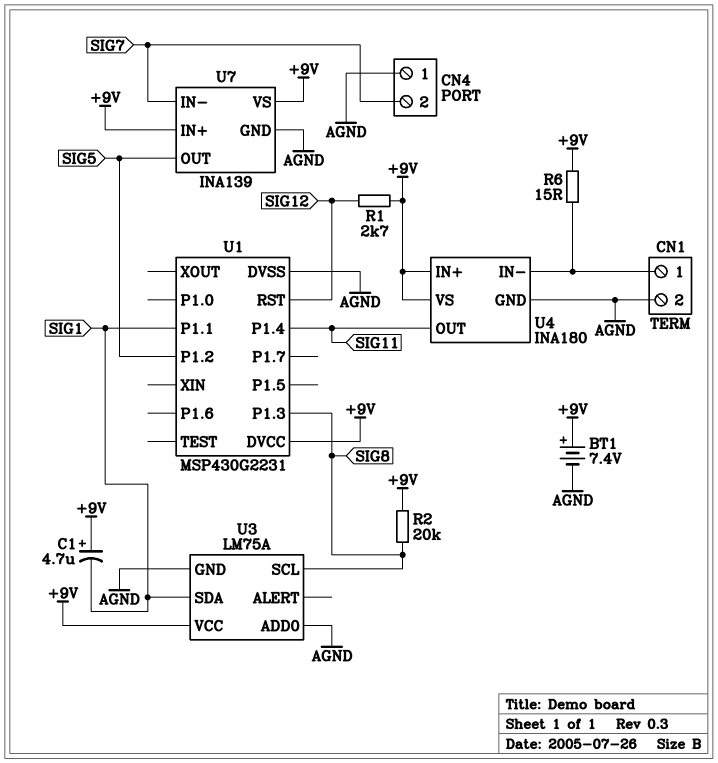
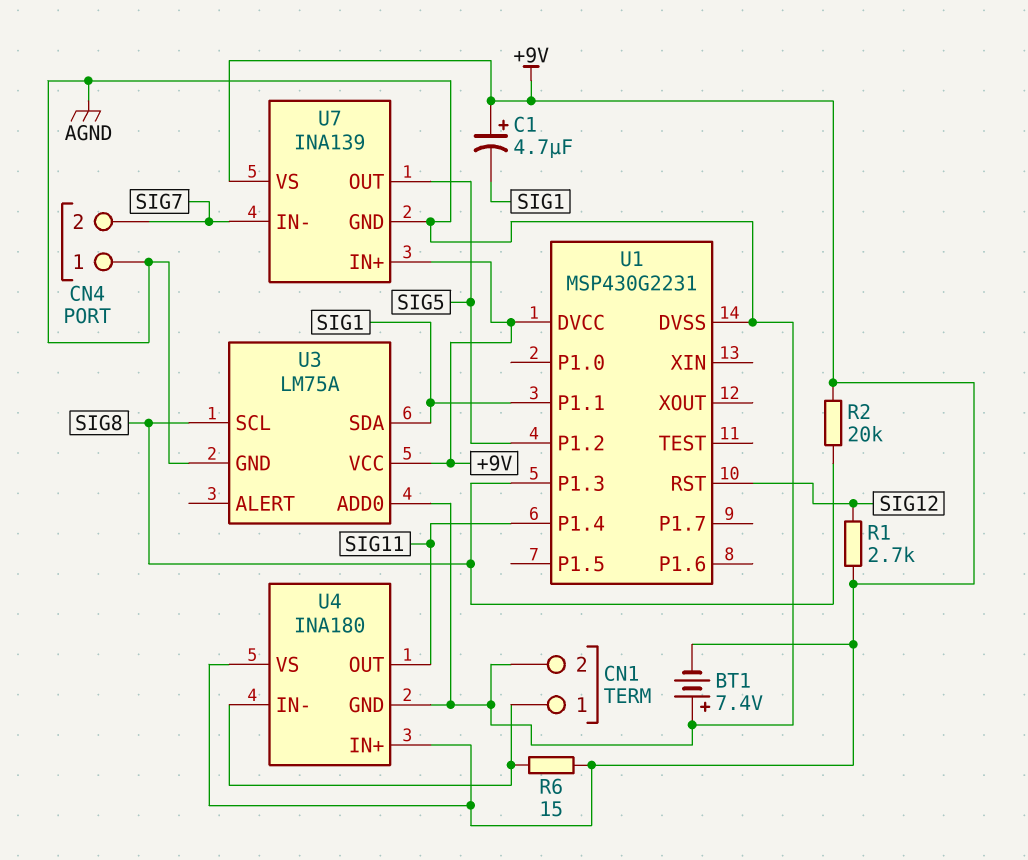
BT1: 7.4V (plus +9V, minus AGND) -> 7.4V (plus AGND, minus +9V)

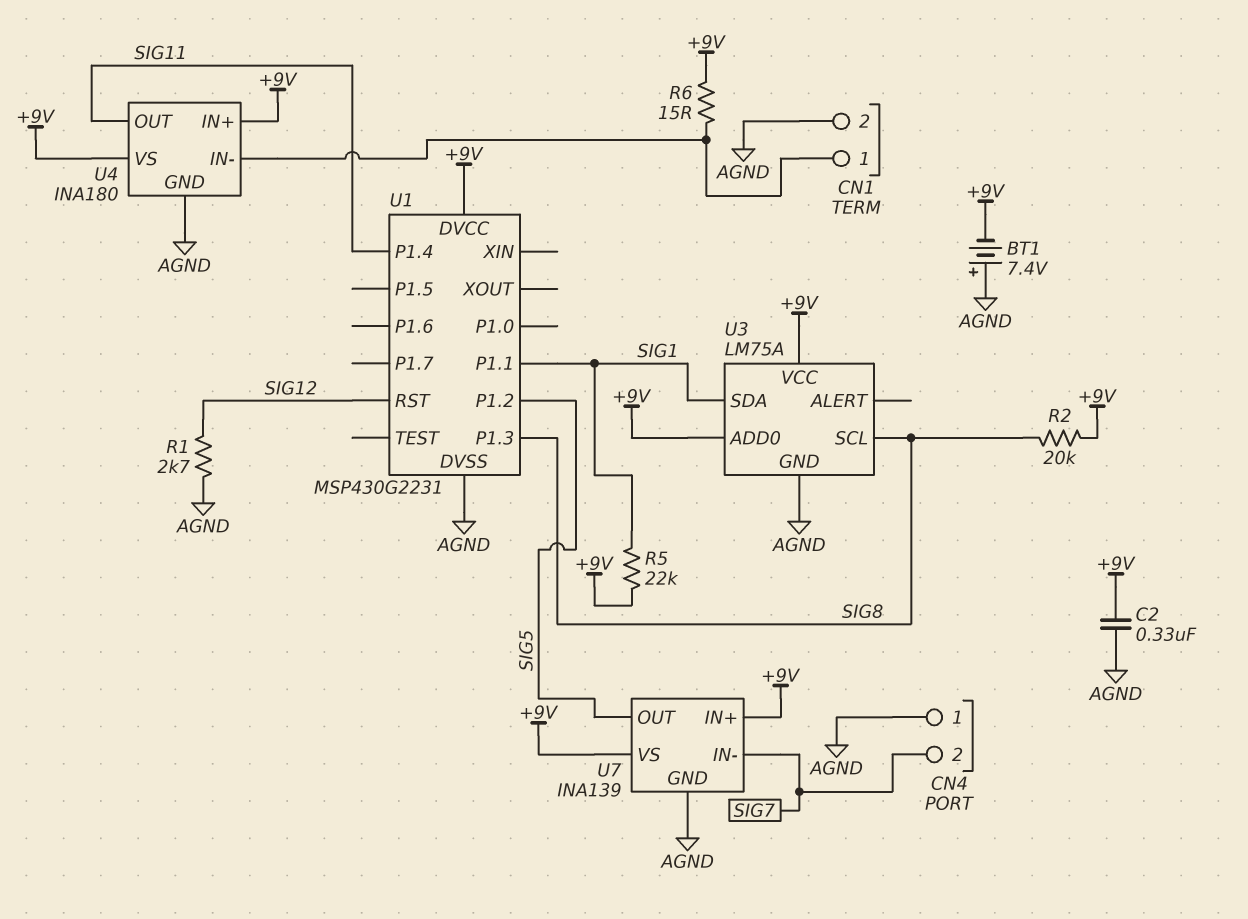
C1: 4.7uF (plus +9V, minus SIG1) -> none
C2: none -> 330nF (+9V, AGND)
R1: 2.7k (+9V, SIG12) -> 2.7k (AGND, SIG12)
R5: none -> 22k (+9V, SIG1)
U3 pin ADD0: AGND -> +9V

